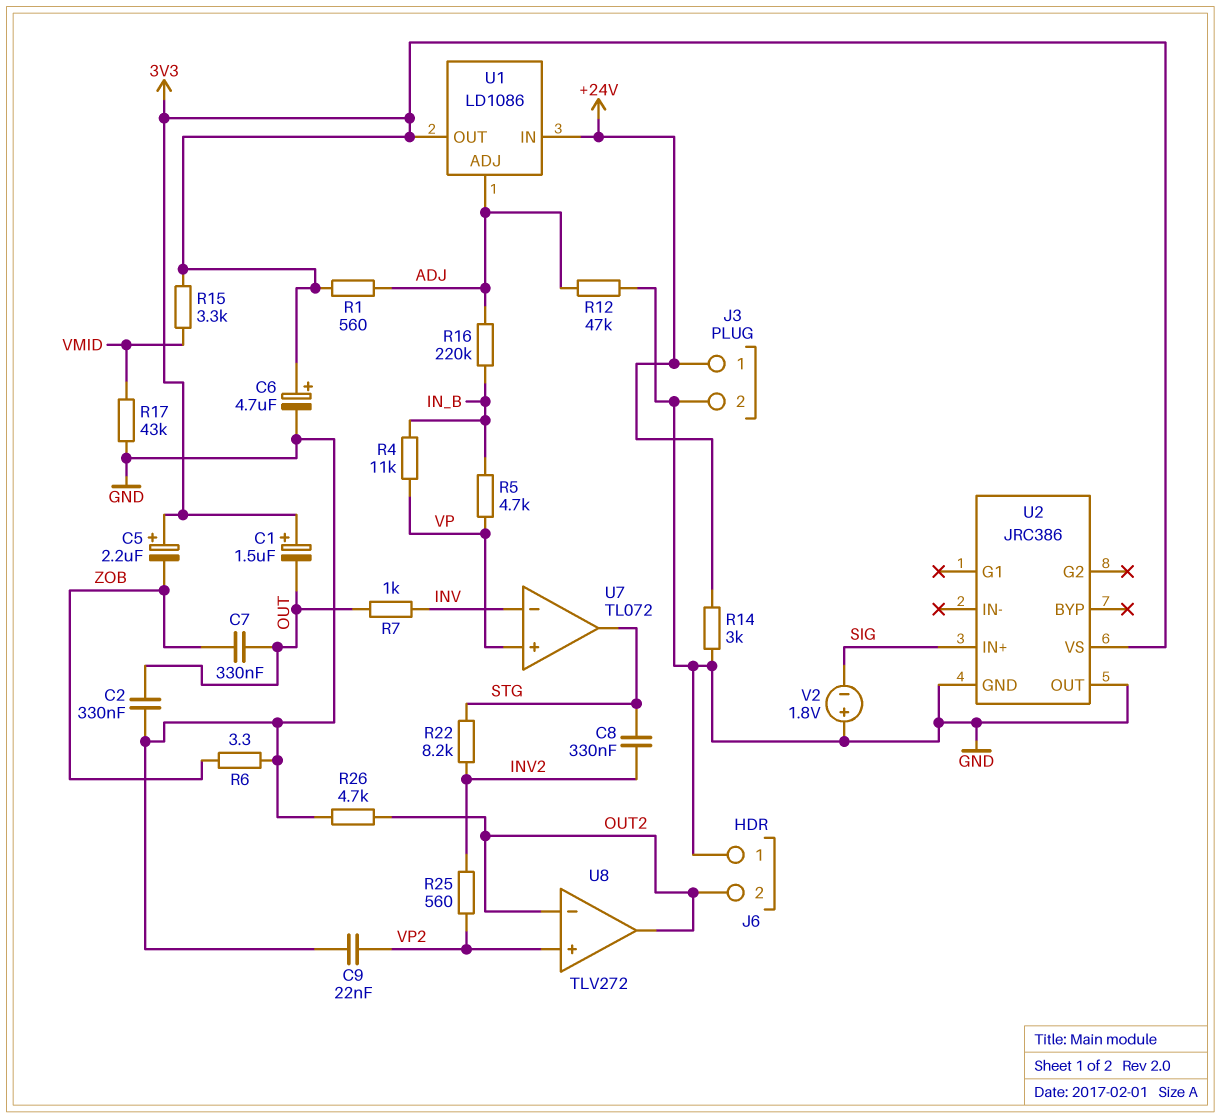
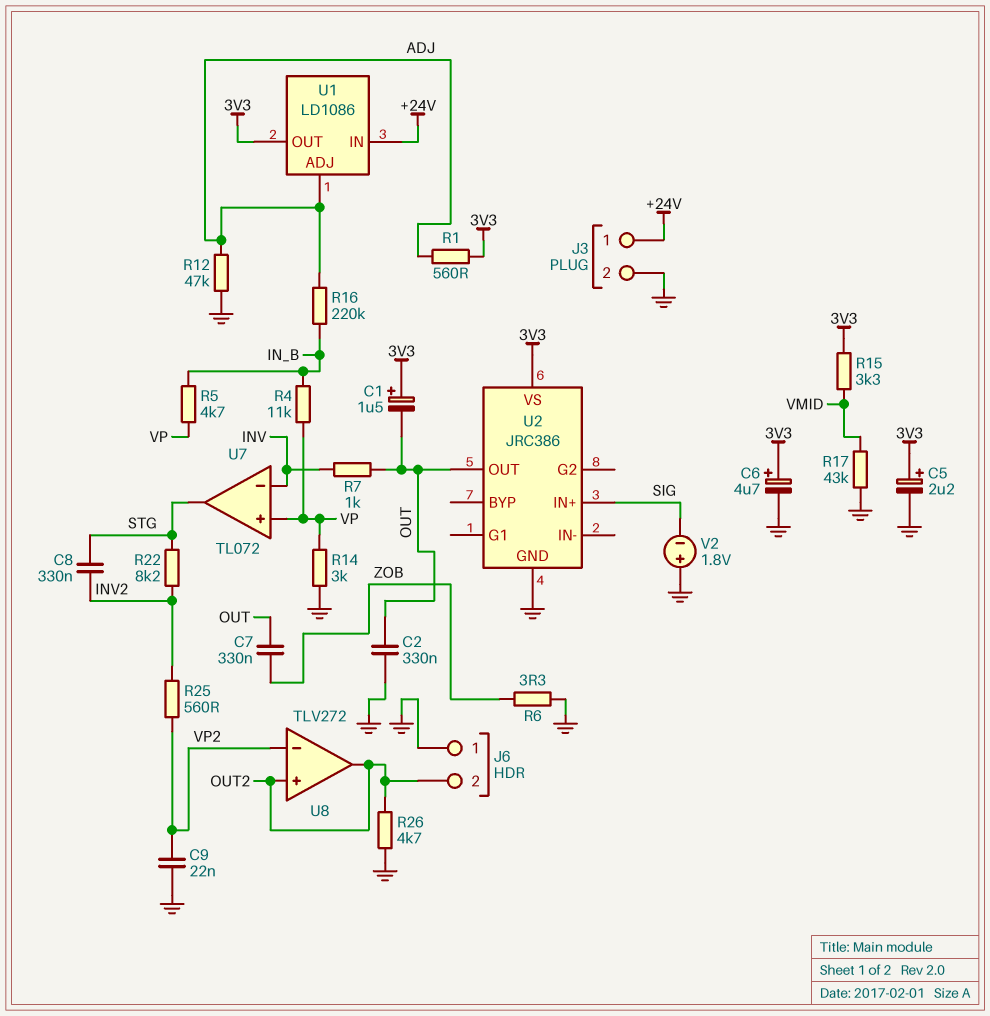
C5: 2.2uF (plus 3V3, minus ZOB) -> 2.2uF (plus 3V3, minus GND)
R14: 3k (+24V, GND) -> 3k (GND, VP)
U2 pin OUT: GND -> OUT
U8 pin in+: VP2 -> OUT2
U8 pin in-: OUT2 -> VP2

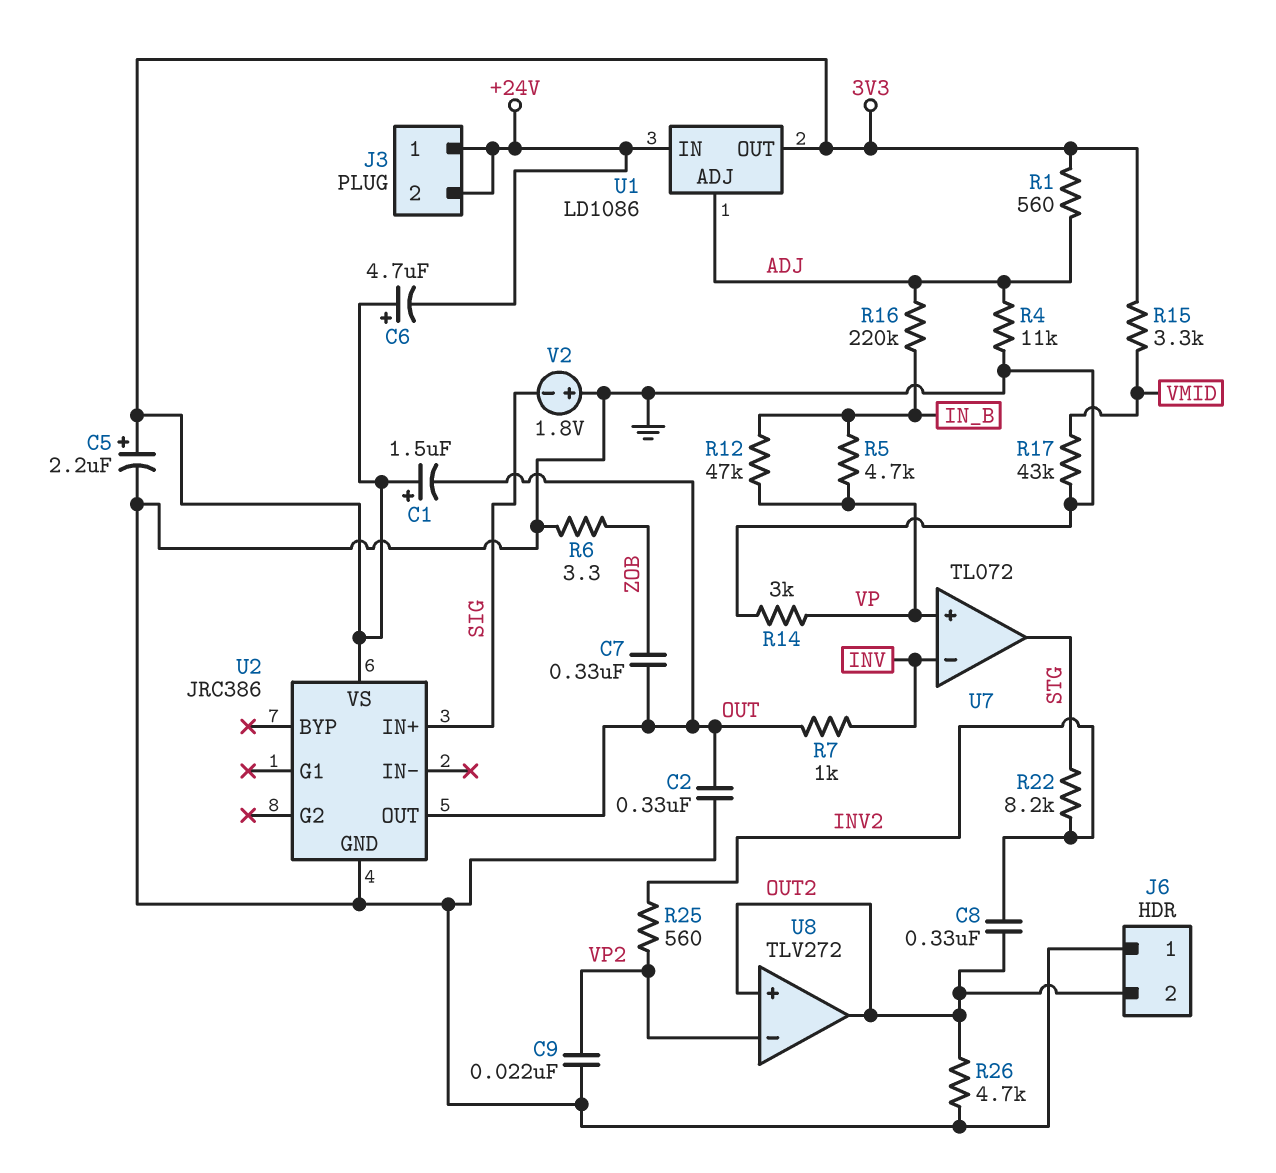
C6: 4.7uF (plus 3V3, minus GND) -> 4.7uF (plus 3V3, minus +24V)
C8: 330nF (INV2, STG) -> 330nF (INV2, OUT2)
J3 pin 2: GND -> +24V
R4: 11k (IN_B, VP) -> 11k (ADJ, GND)
R12: 47k (ADJ, GND) -> 47k (IN_B, VP)

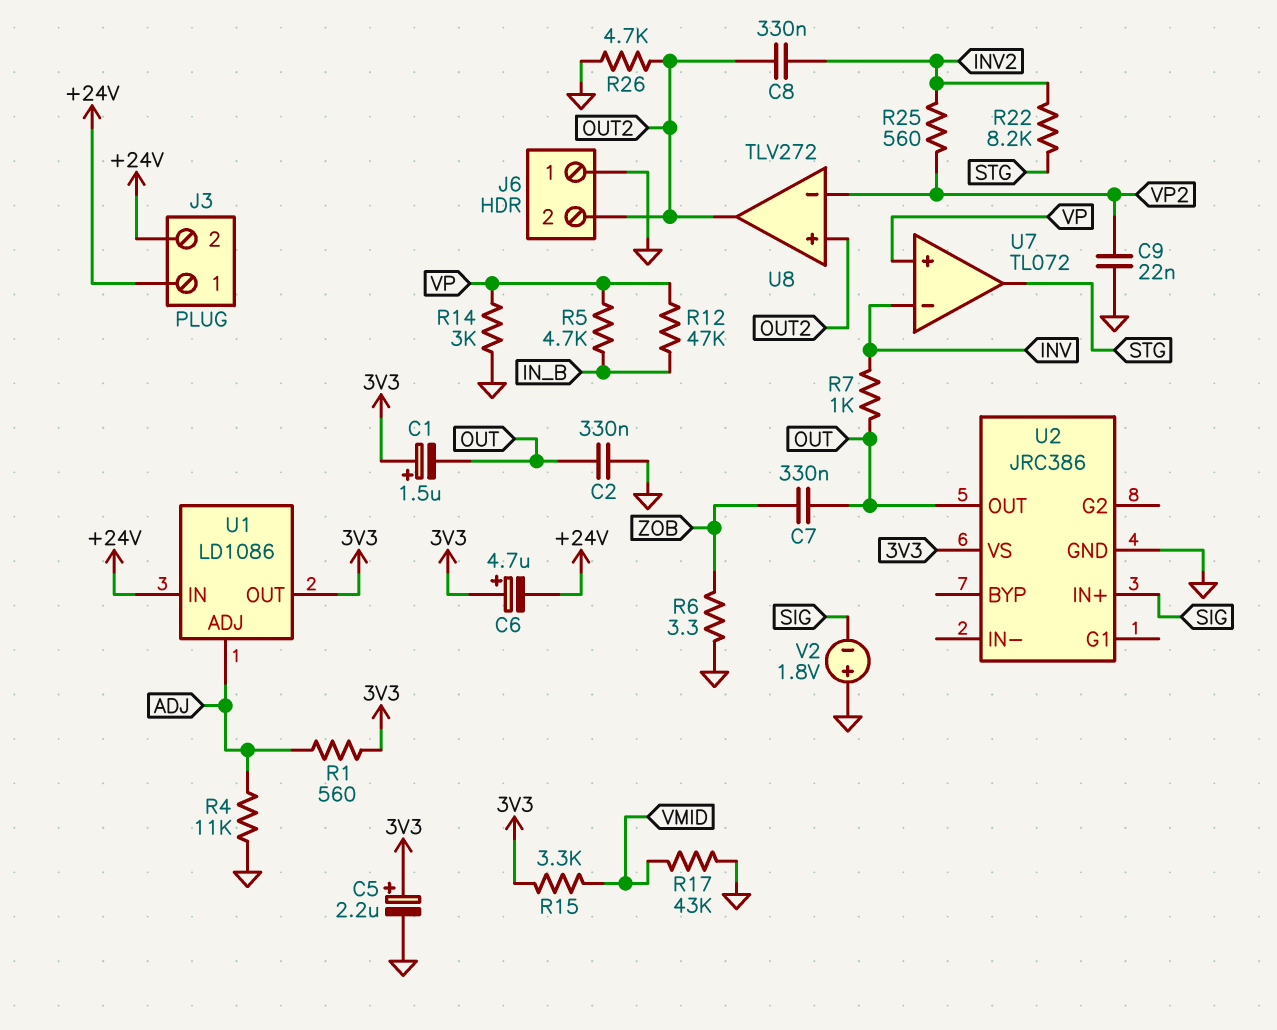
R16: 220k (ADJ, IN_B) -> none

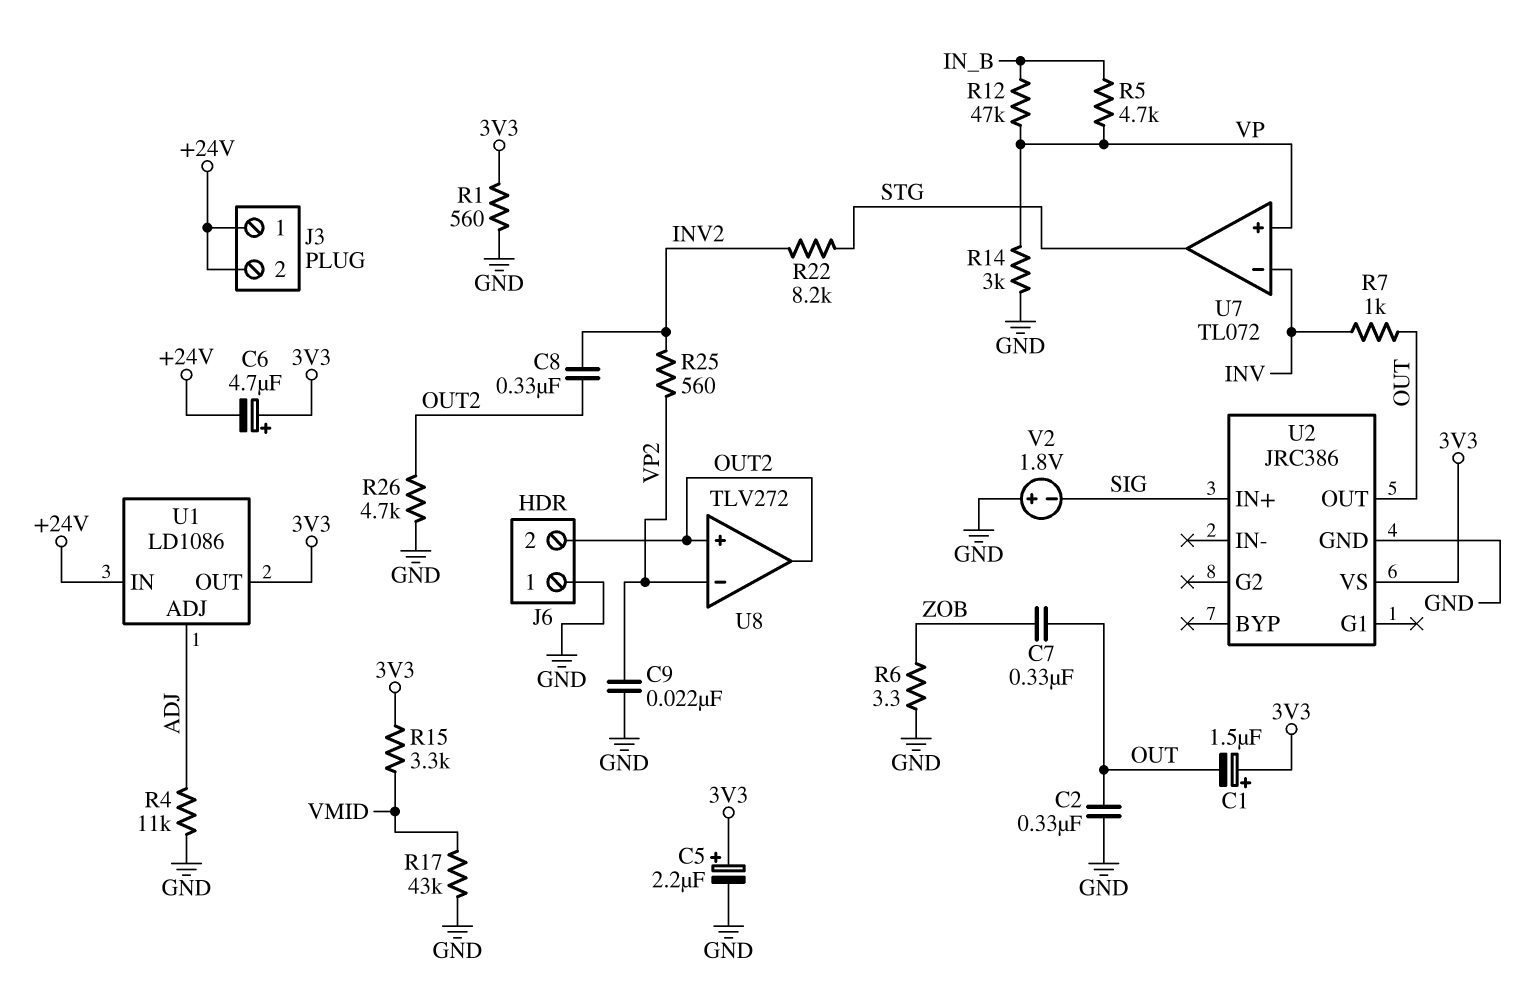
R1: 560 (3V3, ADJ) -> 560 (3V3, GND)

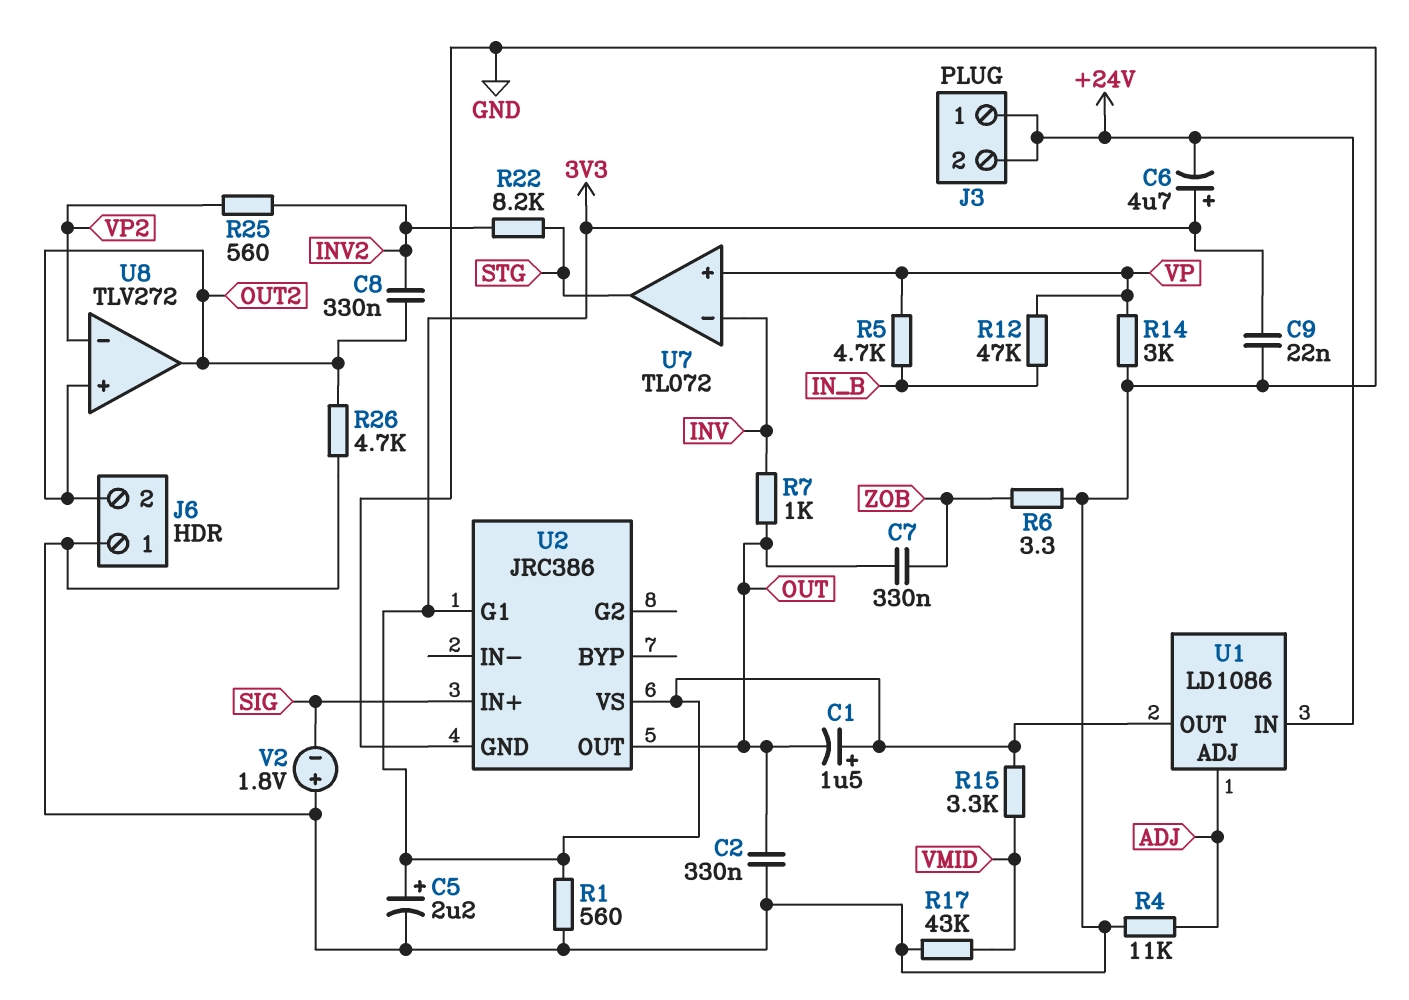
C9: 22nF (GND, VP2) -> 22nF (3V3, GND)
U2 pin G1: none -> 3V3

